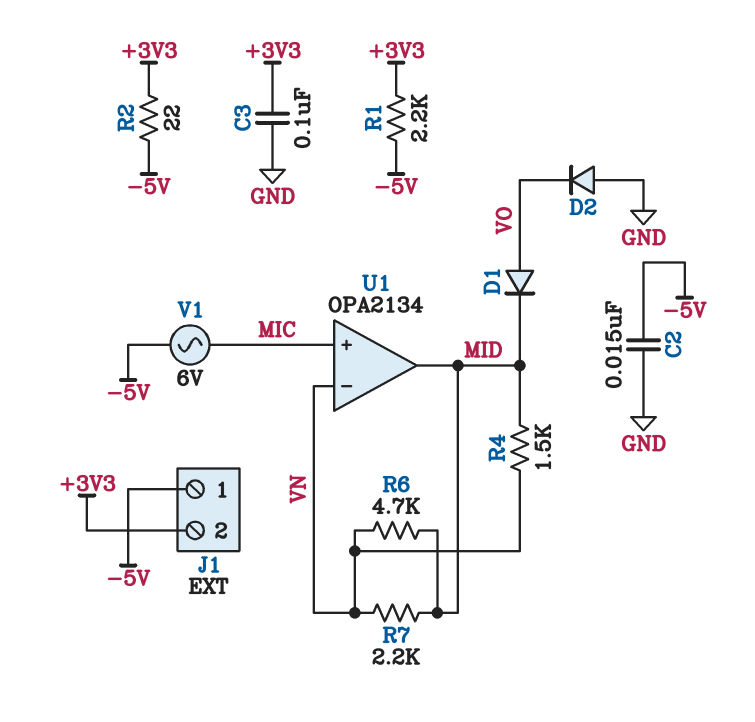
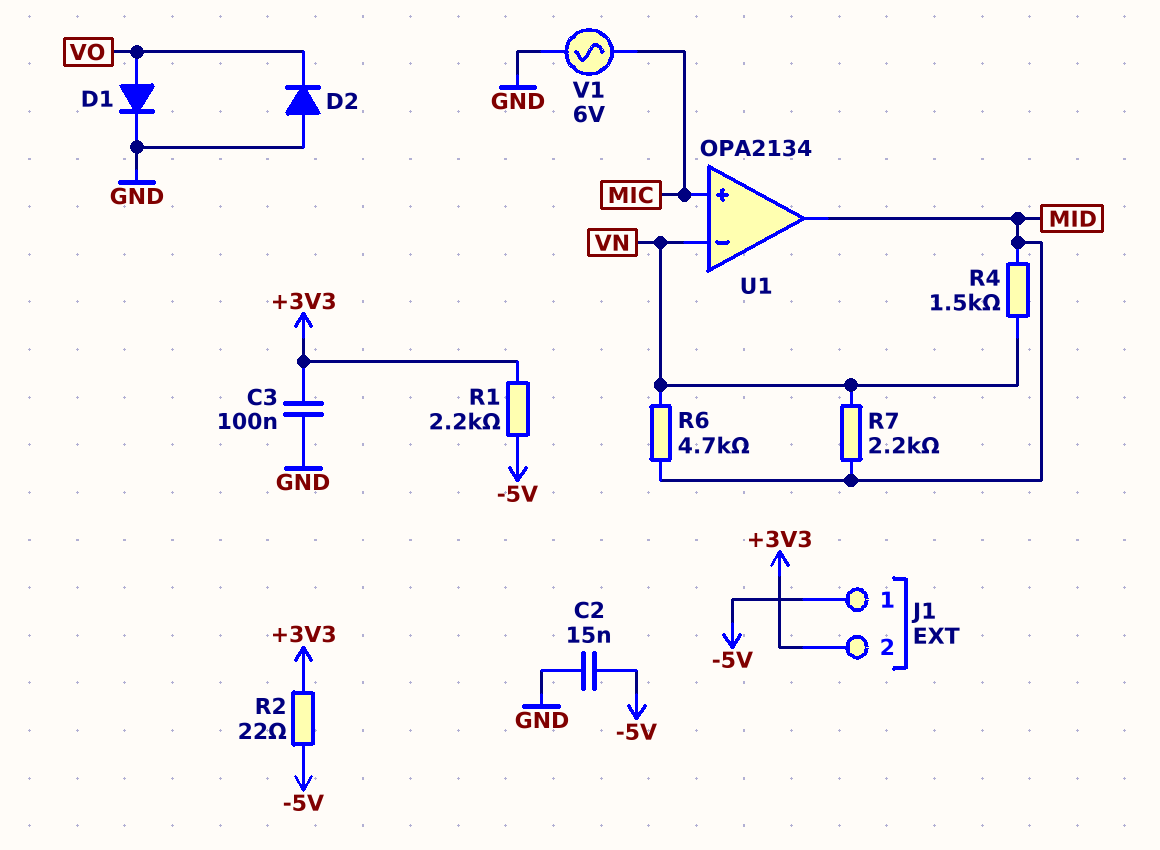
D1: diode (A VO, K MID) -> diode (A VO, K GND)
V1: AC 6V (-5V, MIC) -> AC 6V (GND, MIC)

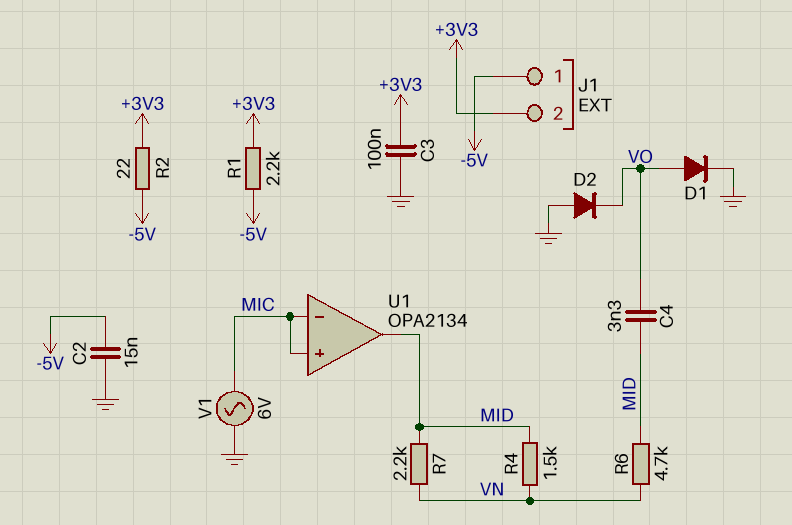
C4: none -> 3.3nF (MID, VO)
U1 pin in-: VN -> MIC

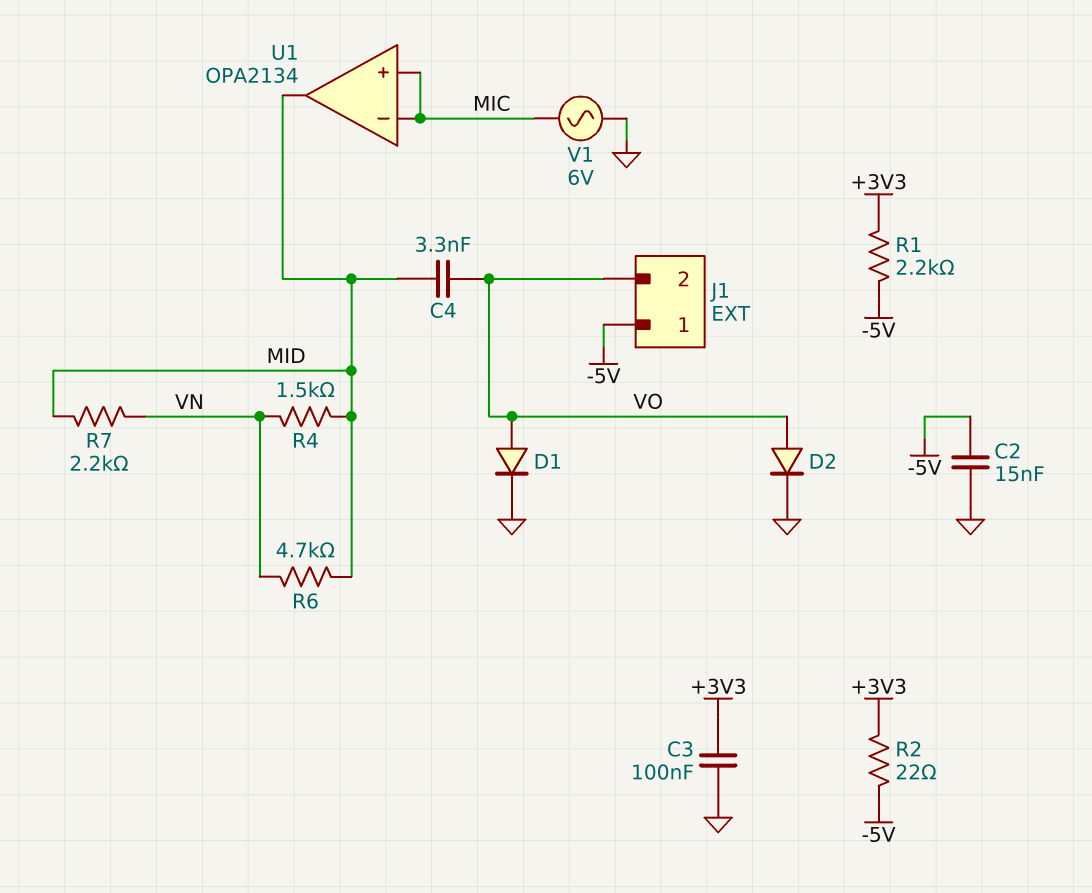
D2: diode (A GND, K VO) -> diode (A VO, K GND)
J1 pin 2: +3V3 -> VO

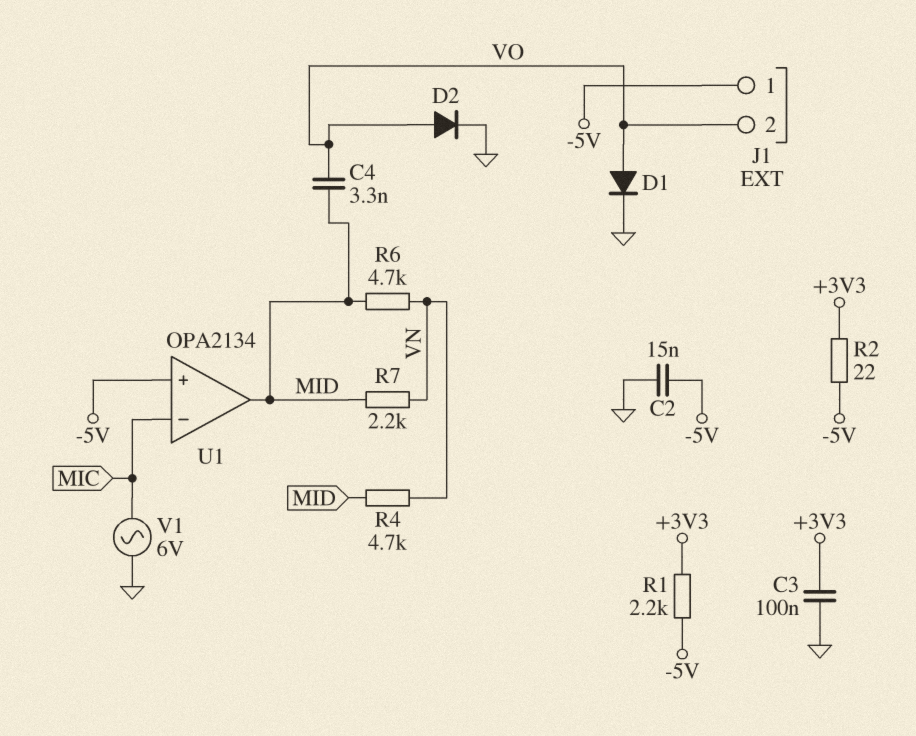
R4: 1.5k (MID, VN) -> 4.7k (MID, VN)
U1 pin in+: MIC -> -5V

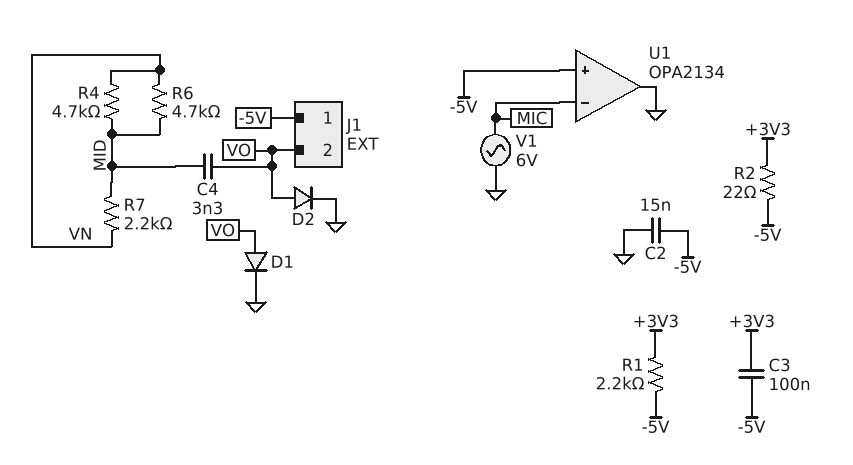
C3: 100nF (+3V3, GND) -> 100nF (+3V3, -5V)
U1 pin out: MID -> GND

